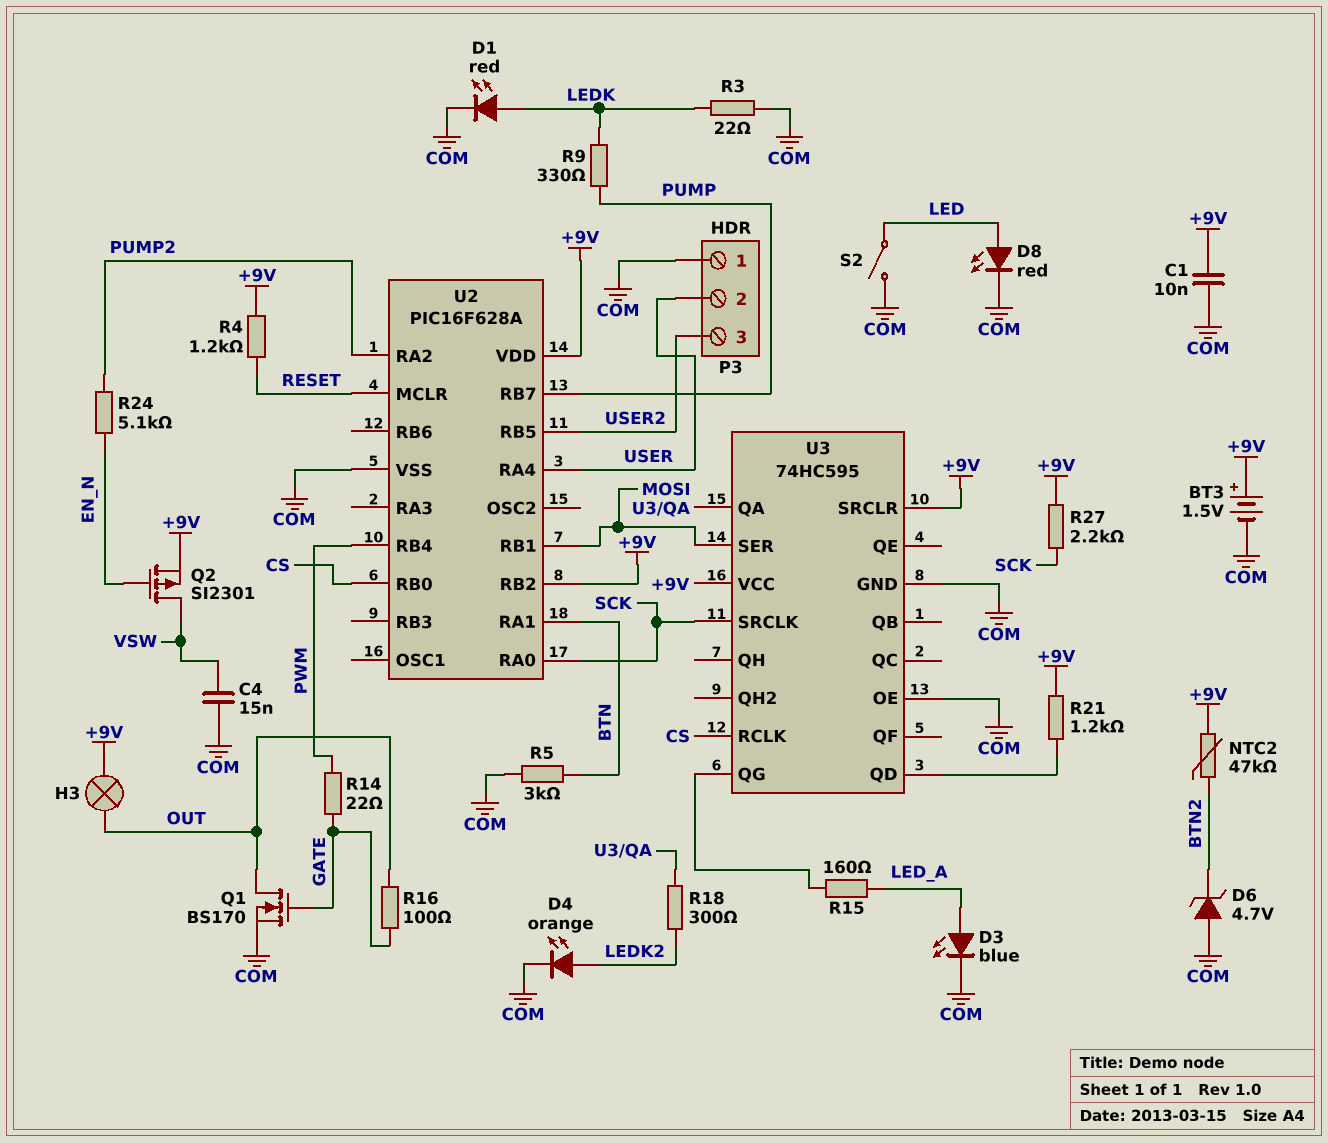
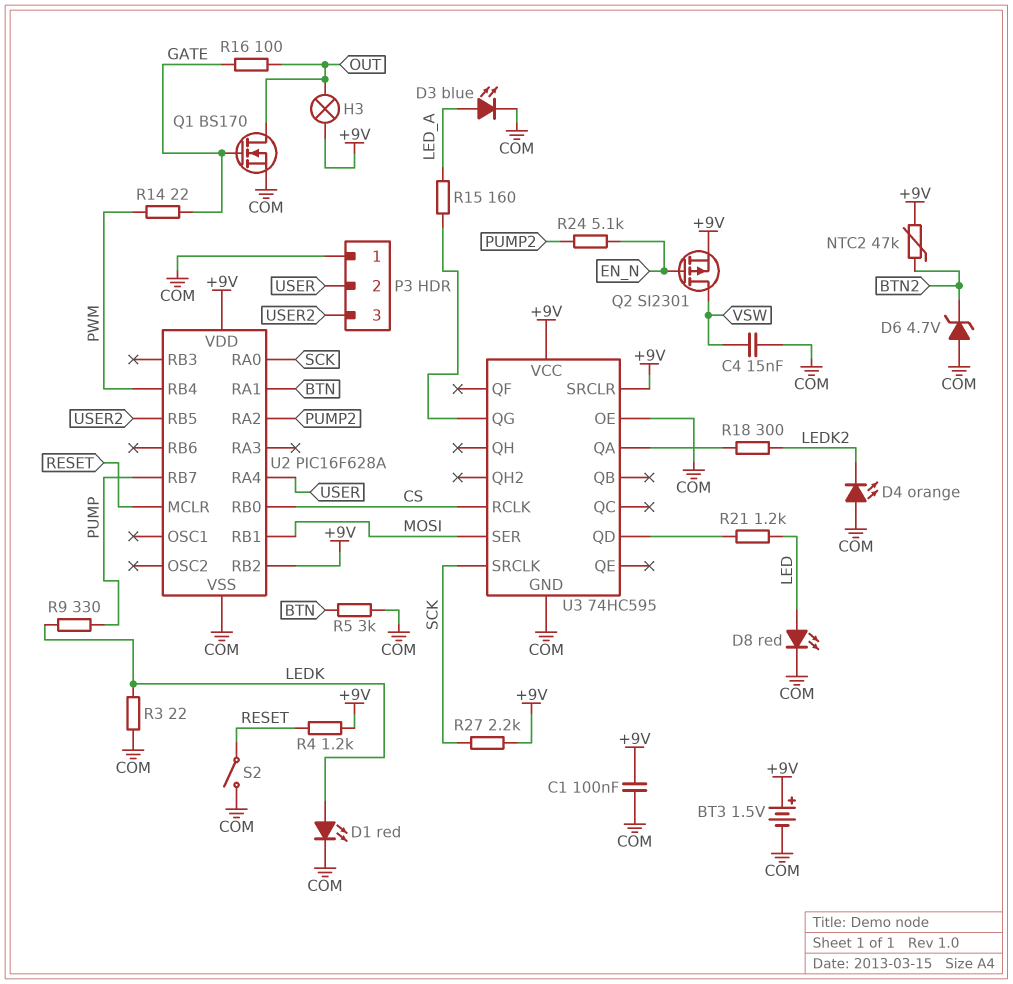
C1: 10nF (+9V, COM) -> 100nF (+9V, COM)
D4: LED orange (A LEDK2, K COM) -> LED orange (A COM, K LEDK2)
R21: 1.2k (+9V, U3/QD) -> 1.2k (LED, U3/QD)
S2: switch (COM, LED) -> switch (COM, RESET)

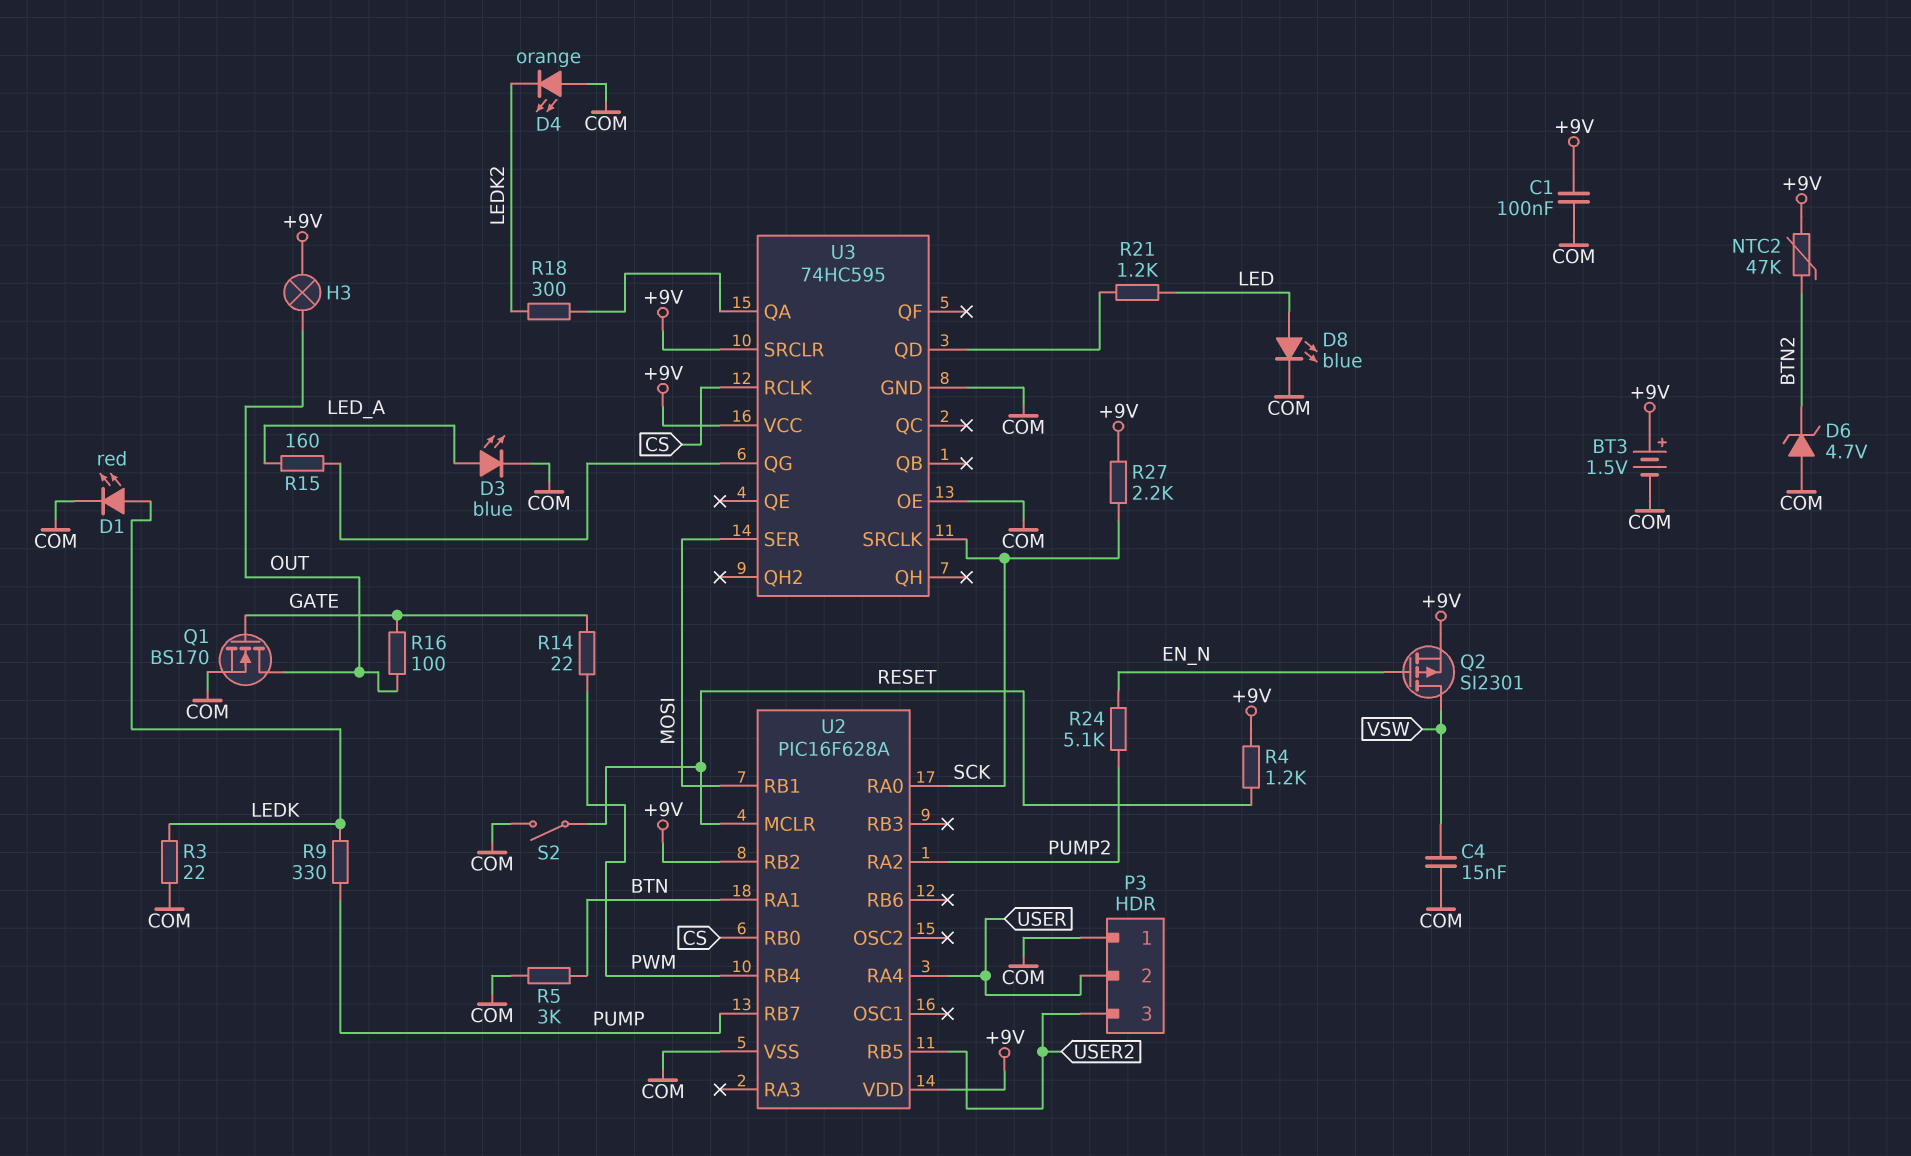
D8: LED red (A LED, K COM) -> LED blue (A LED, K COM)

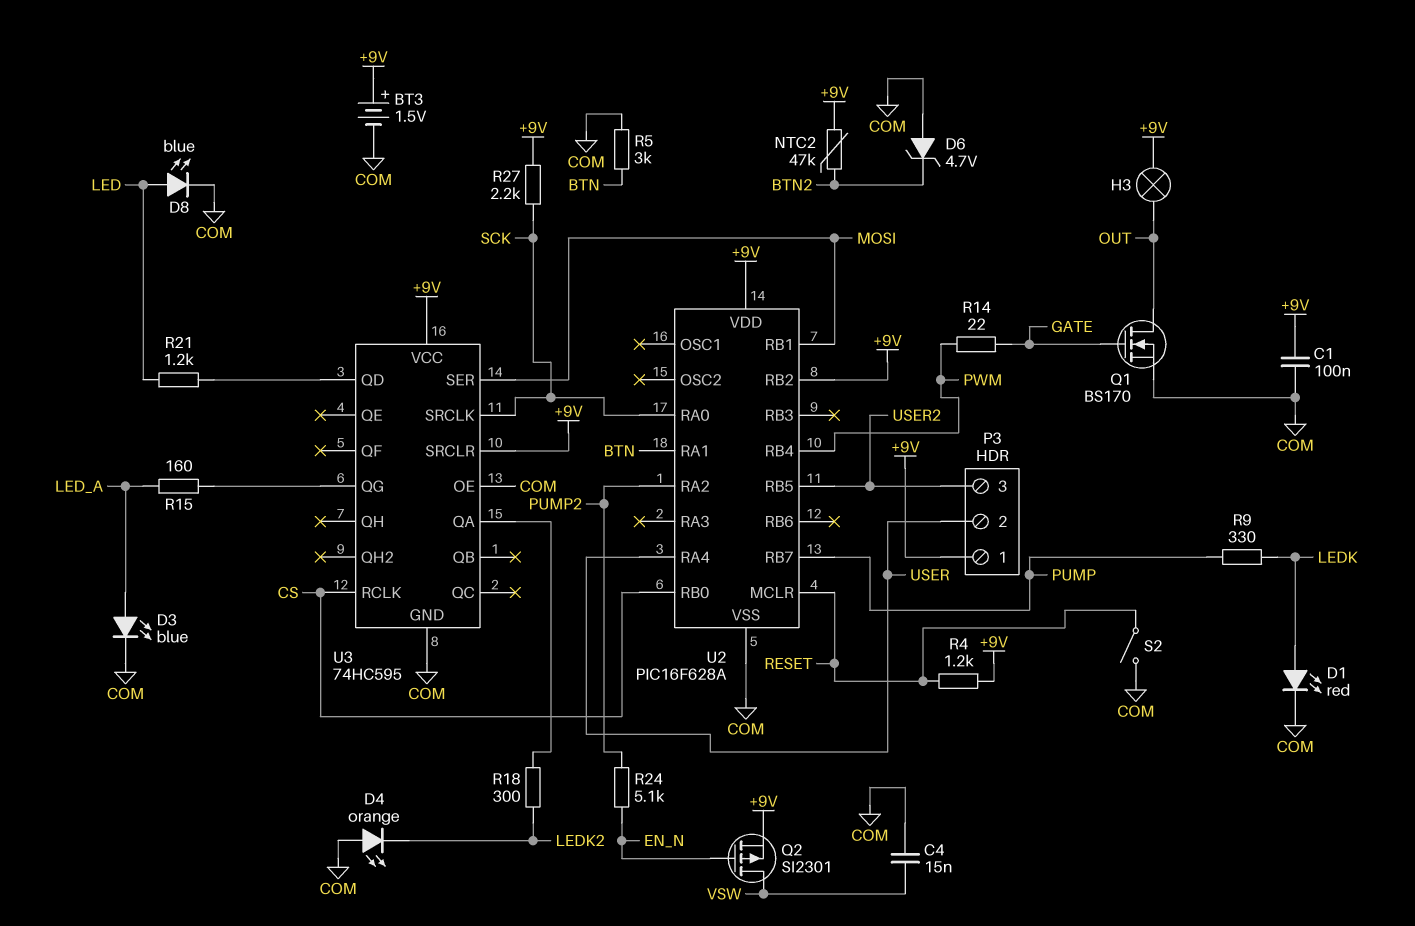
P3 pin 1: COM -> +9V
R3: 22 (COM, LEDK) -> none
R16: 100 (GATE, OUT) -> none

